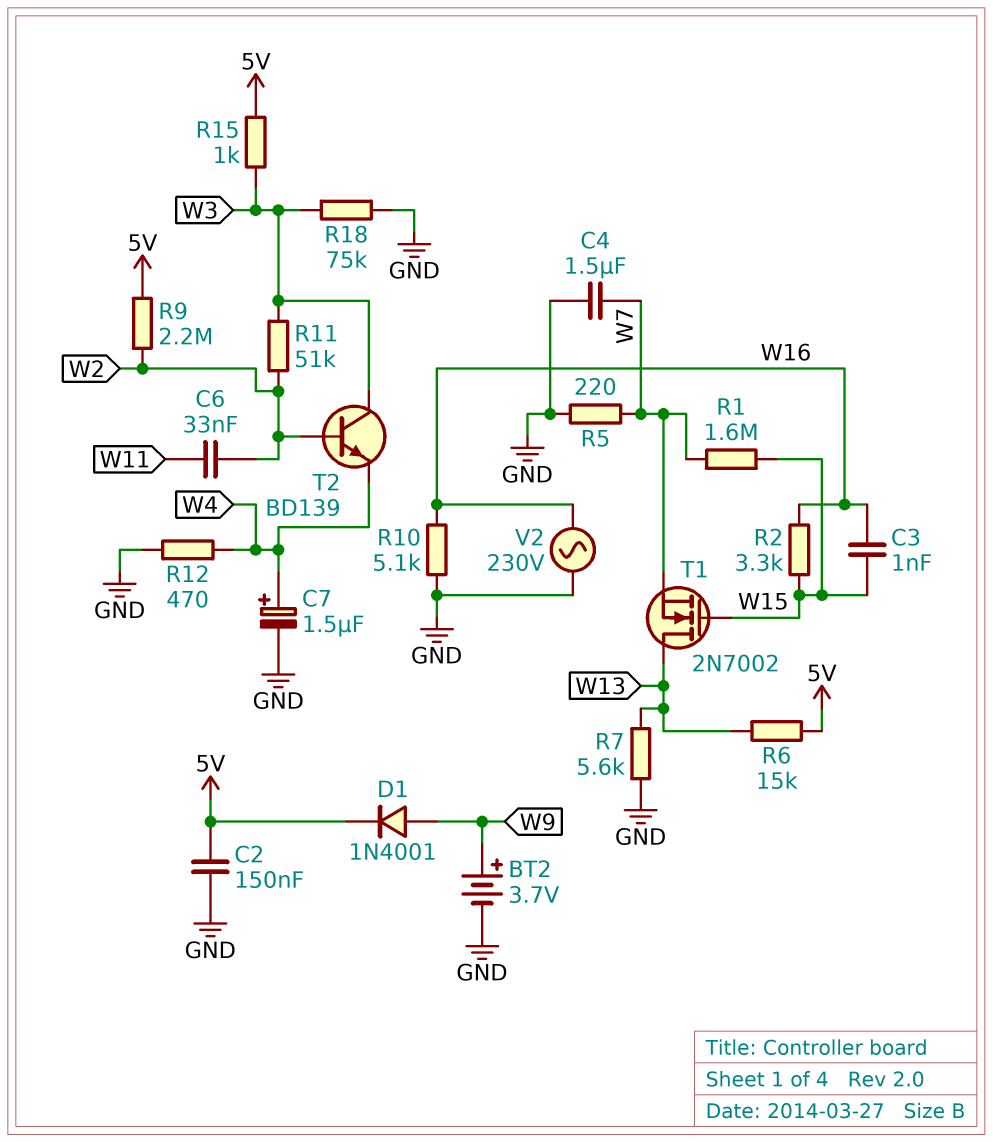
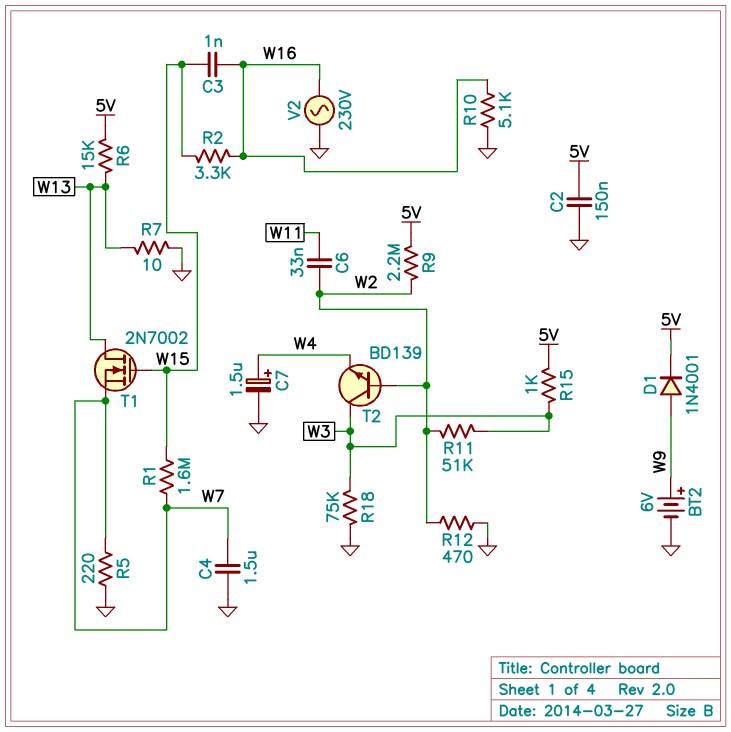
BT2: 3.7V (plus W9, minus GND) -> 6V (plus W9, minus GND)
R7: 5.6k (GND, W13) -> 10 (GND, W13)
R12: 470 (GND, W4) -> 470 (GND, W2)

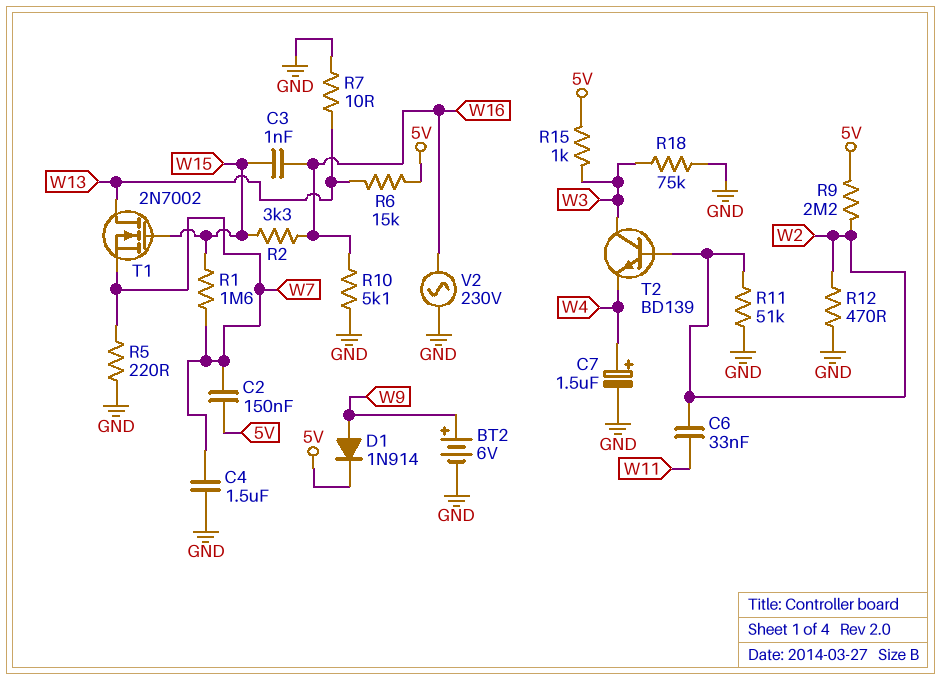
C2: 150nF (5V, GND) -> 150nF (5V, W7)
D1: diode 1N4001 (A W9, K 5V) -> diode 1N914 (A W9, K 5V)
R11: 51k (W2, W3) -> 51k (GND, W2)

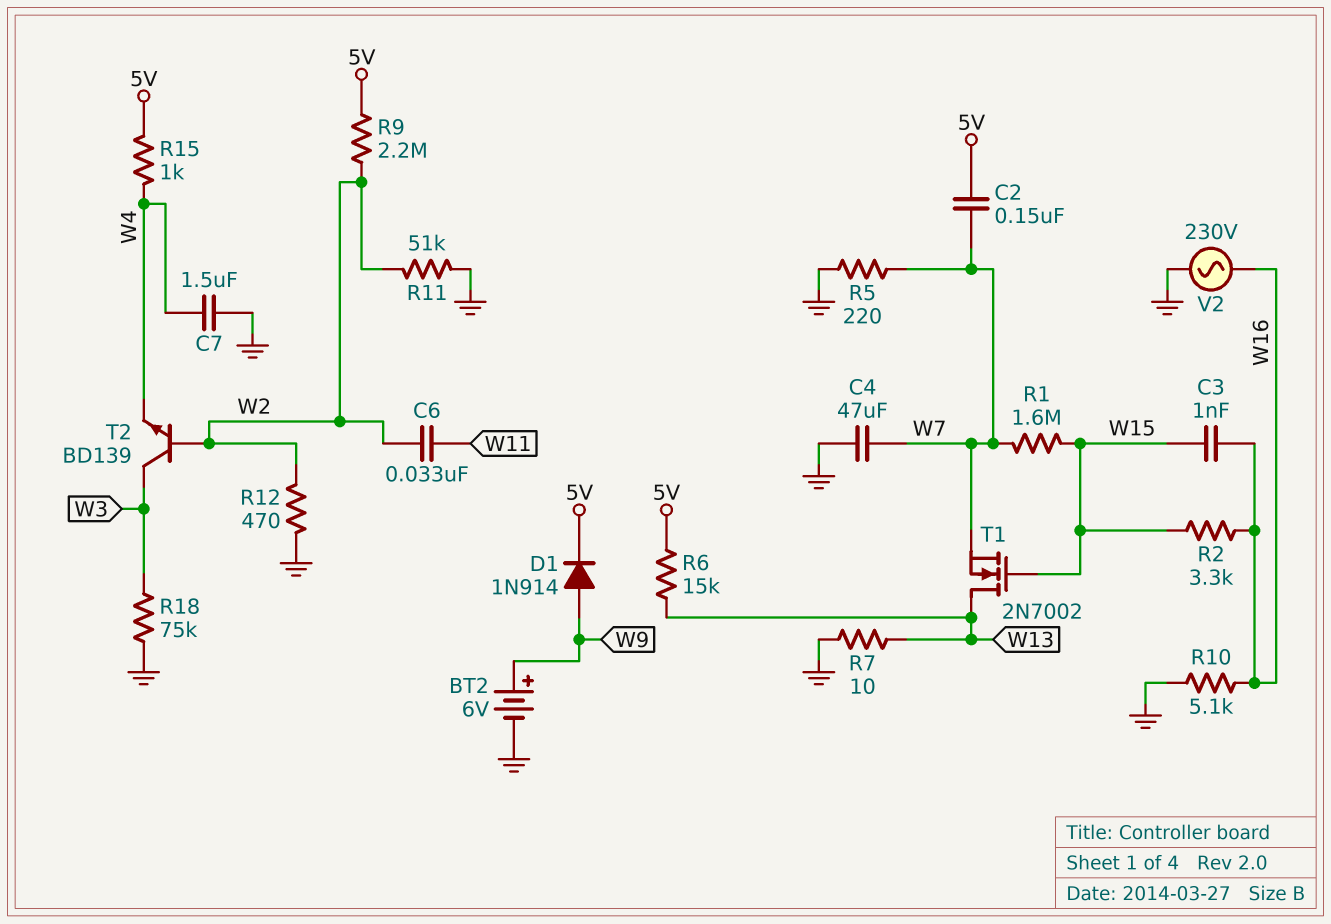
C4: 1.5uF (GND, W7) -> 47uF (GND, W7)
C7: 1.5uF (plus W4, minus GND) -> 1.5uF (GND, W4)
R15: 1k (5V, W3) -> 1k (5V, W4)

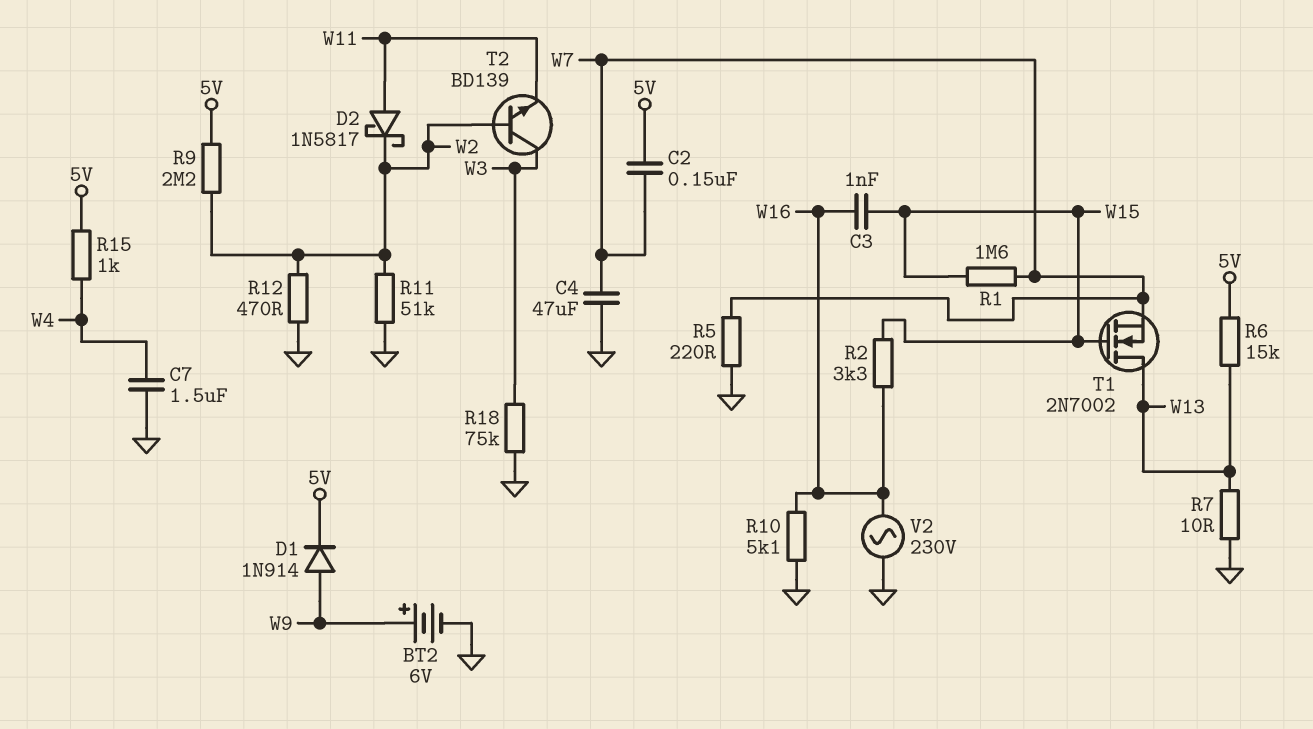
C6: 33nF (W2, W11) -> none
D2: none -> schottky 1N5817 (A W11, K W2)
T2: NPN BD139 (B W2, C W3, E W4) -> NPN BD139 (B W2, C W3, E W11)

